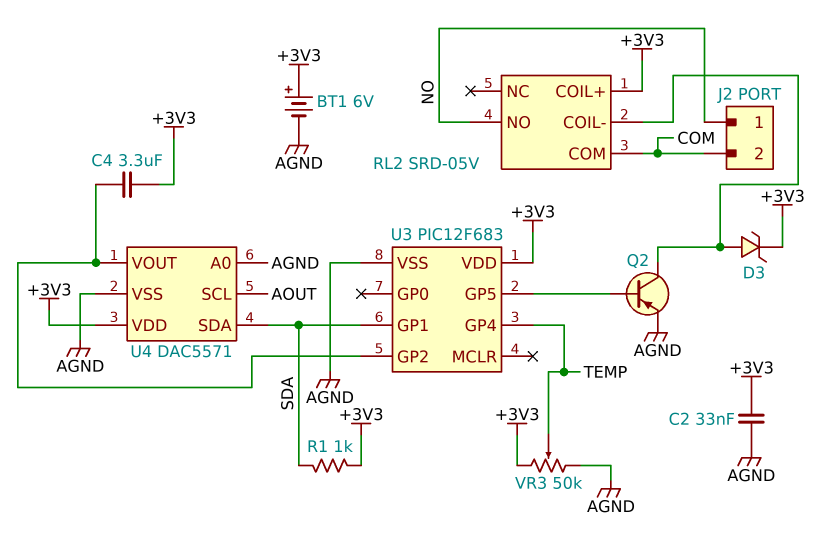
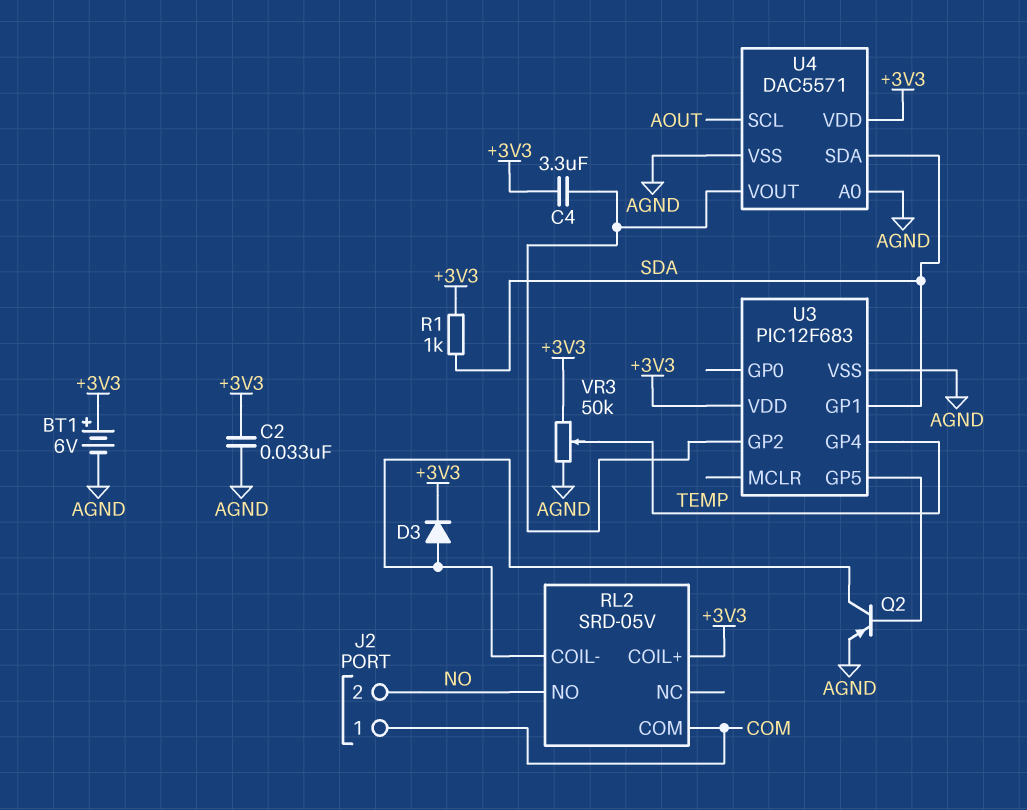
D3: zener (A RL2/COIL-, K +3V3) -> diode (A RL2/COIL-, K +3V3)
J2 pin 1: NO -> COM
J2 pin 2: COM -> NO

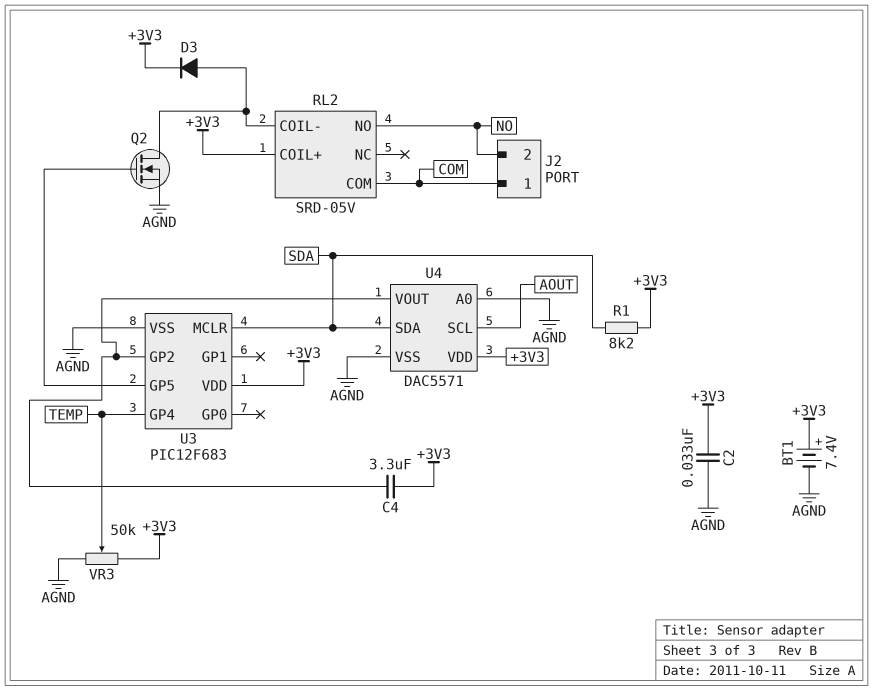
BT1: 6V (plus +3V3, minus AGND) -> 7.4V (plus +3V3, minus AGND)
Q2: PNP (B U3/GP5, C RL2/COIL-, E AGND) -> NMOS (G U3/GP5, D RL2/COIL-, S AGND)
R1: 1k (+3V3, SDA) -> 8.2k (+3V3, SDA)
U3 pin GP1: SDA -> none
U3 pin MCLR: none -> SDA

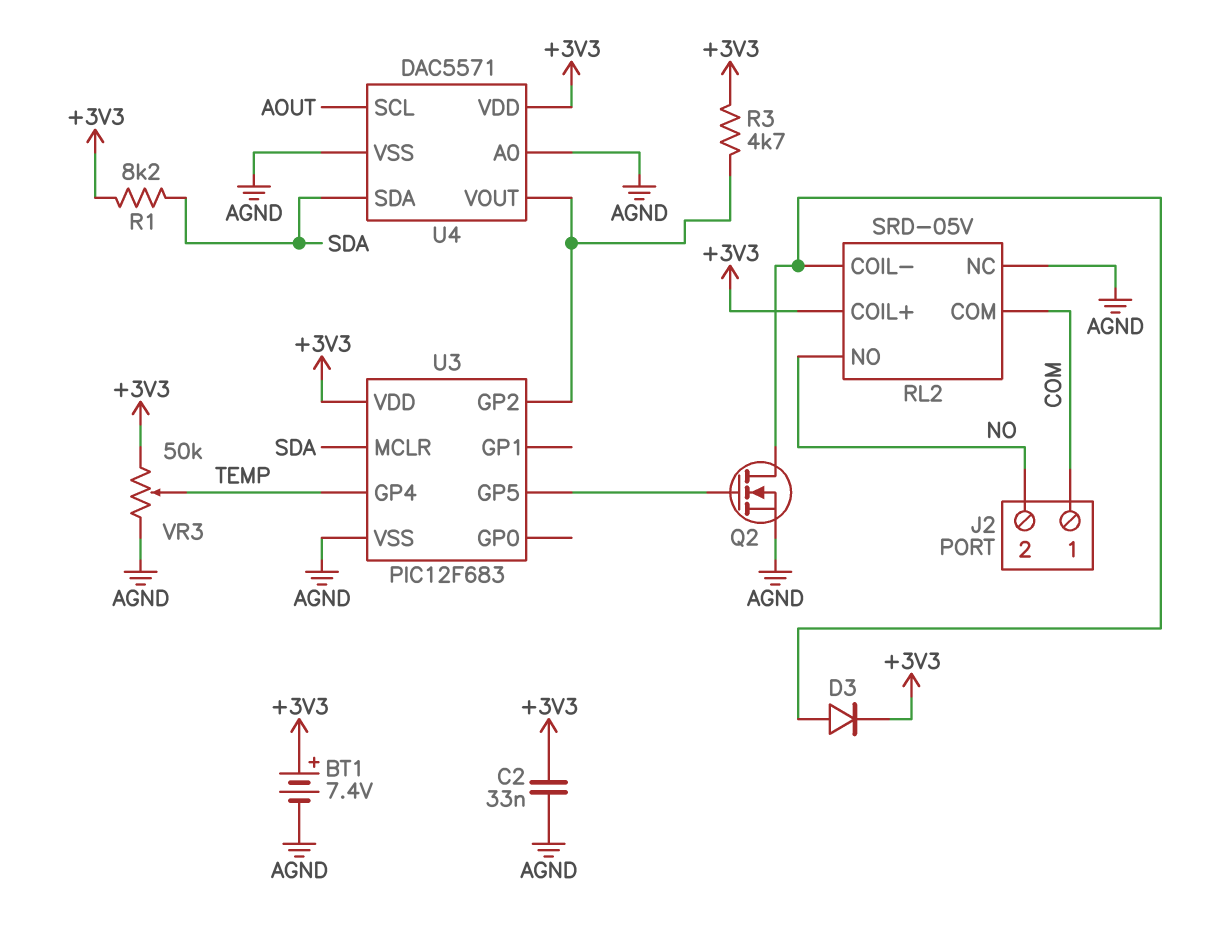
C4: 3.3uF (+3V3, U3/GP2) -> none
R3: none -> 4.7k (+3V3, U3/GP2)
RL2 pin NC: none -> AGND

